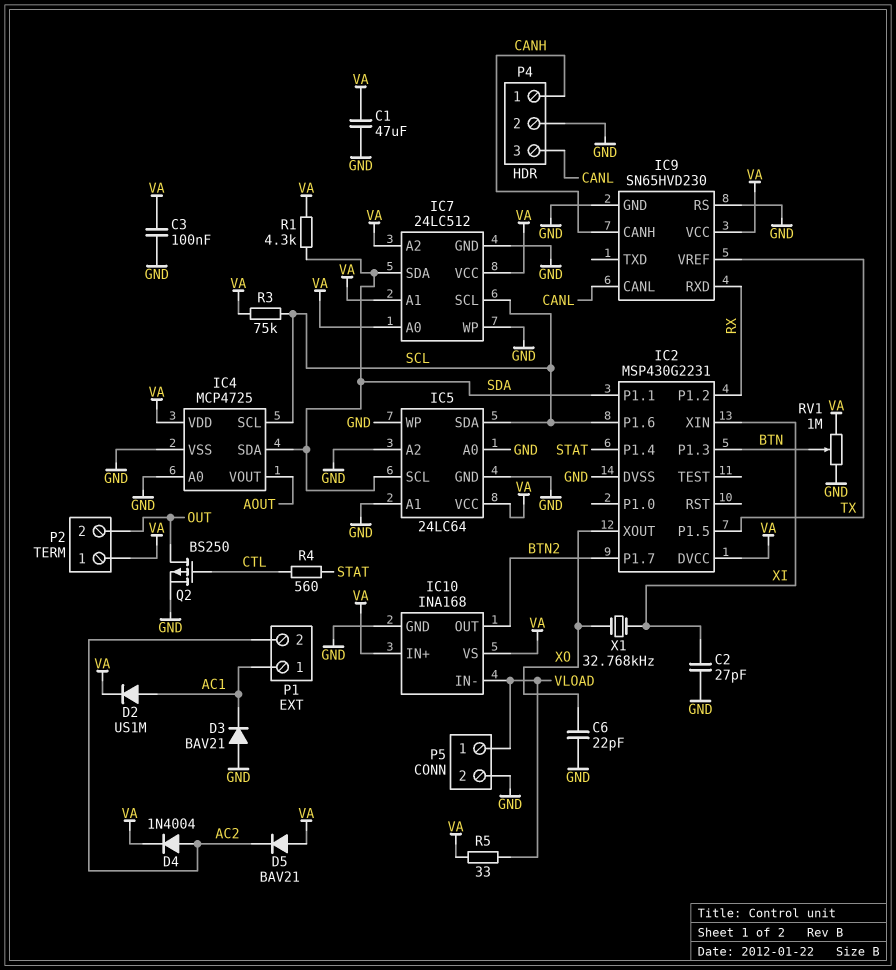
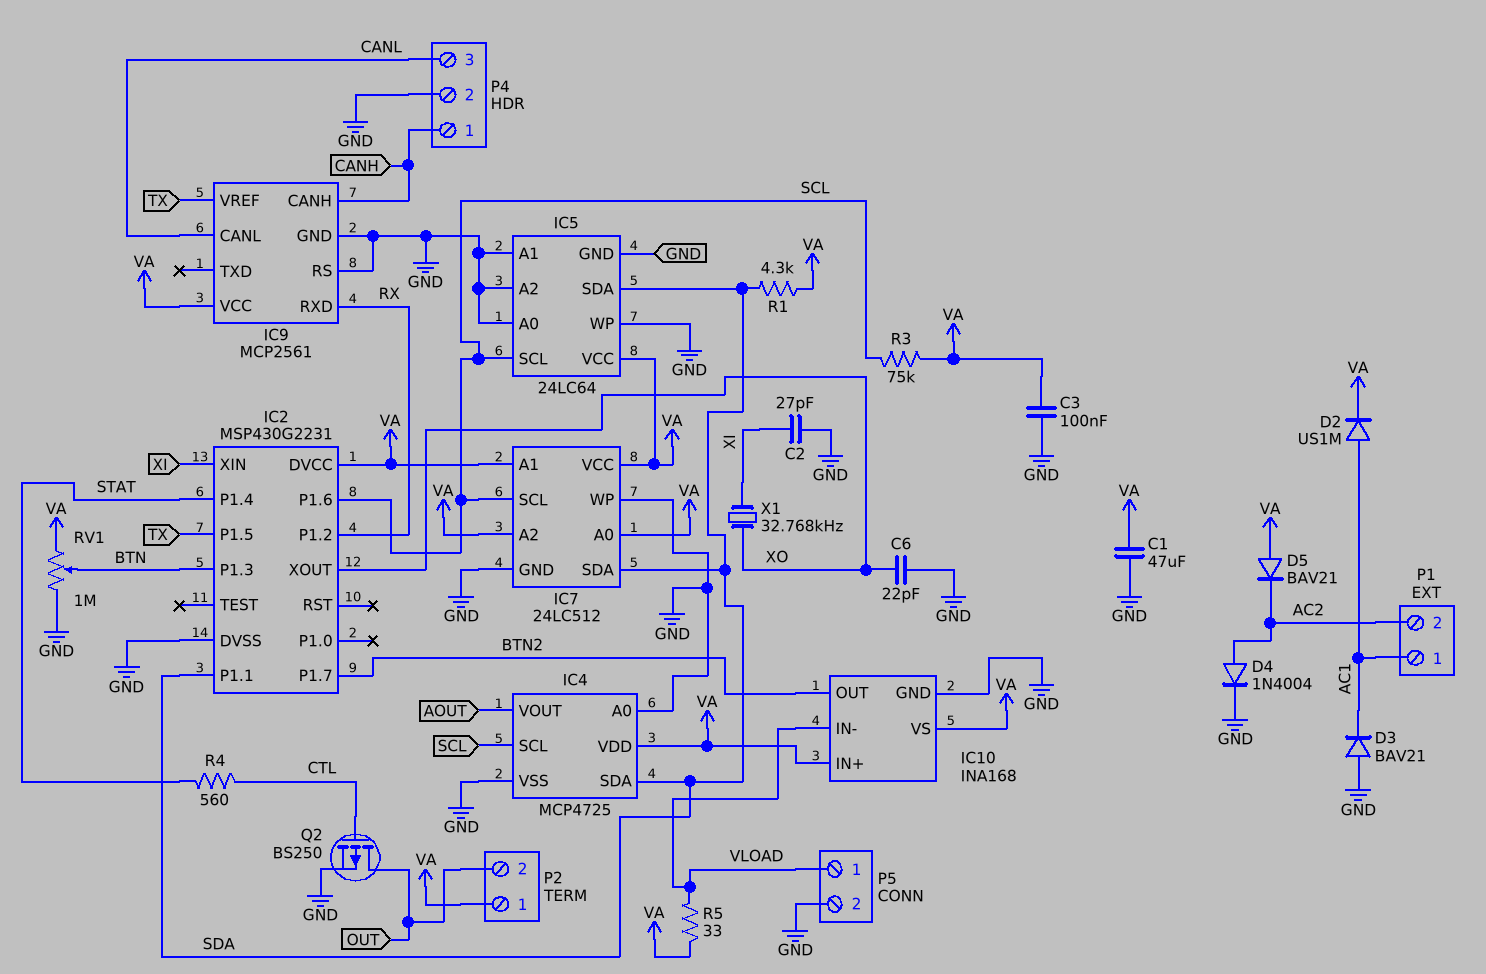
D4: diode 1N4004 (A AC2, K VA) -> diode 1N4004 (A AC2, K GND)
IC5 pin SCL: SDA -> SCL
IC5 pin SDA: SCL -> SDA
IC9: SN65HVD230 -> MCP2561

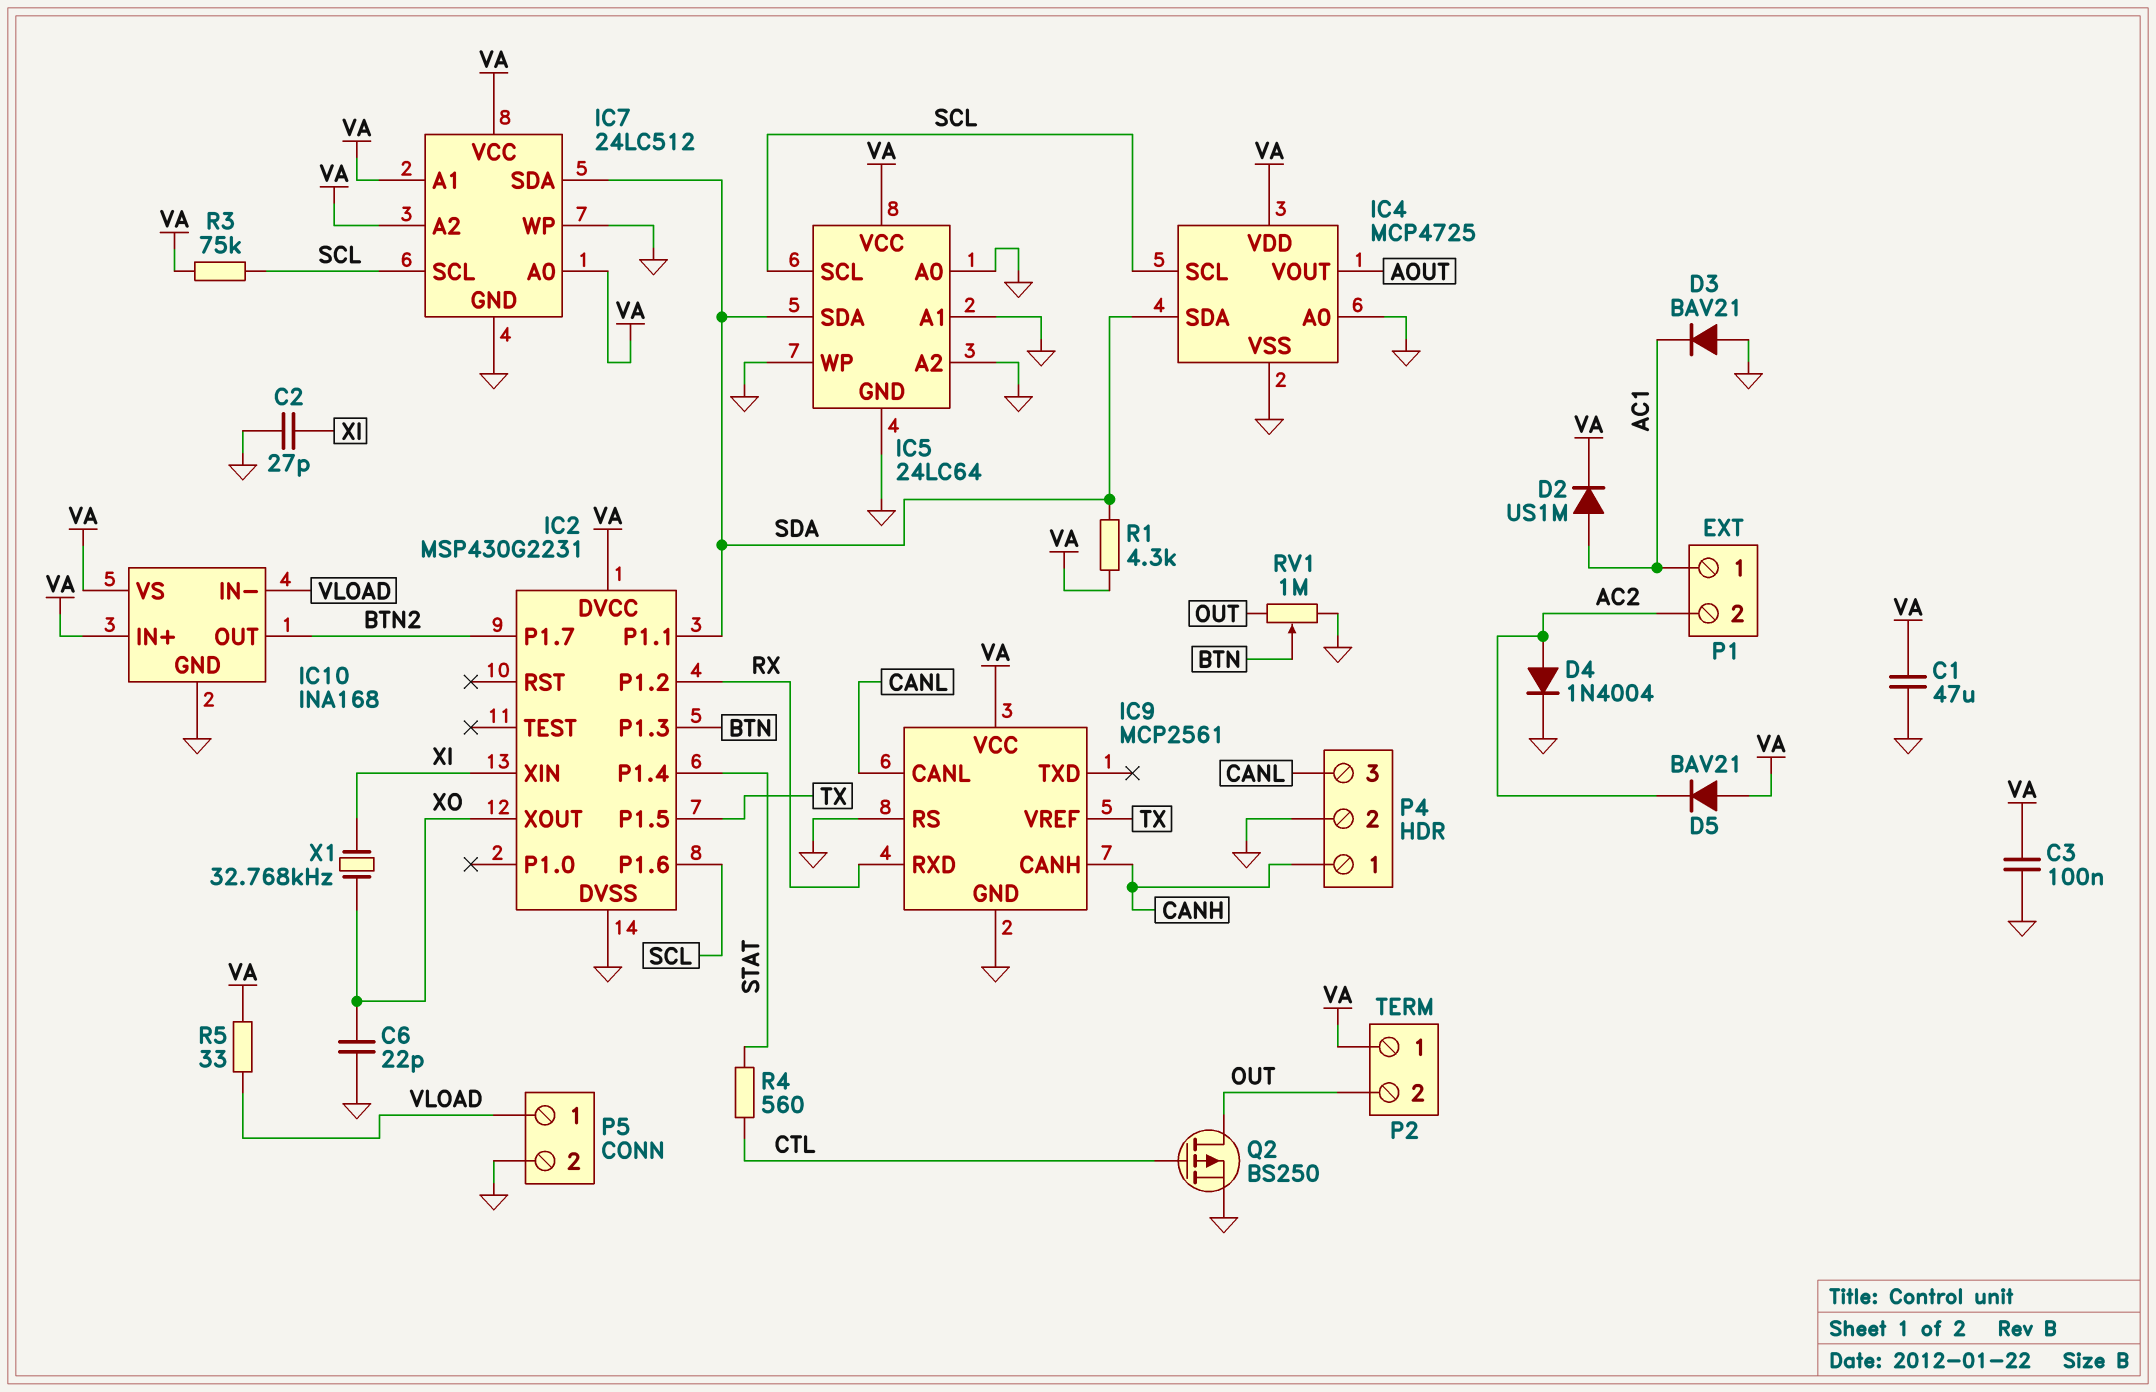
RV1: 1M (GND, VA, wiper BTN) -> 1M (GND, OUT, wiper BTN)

